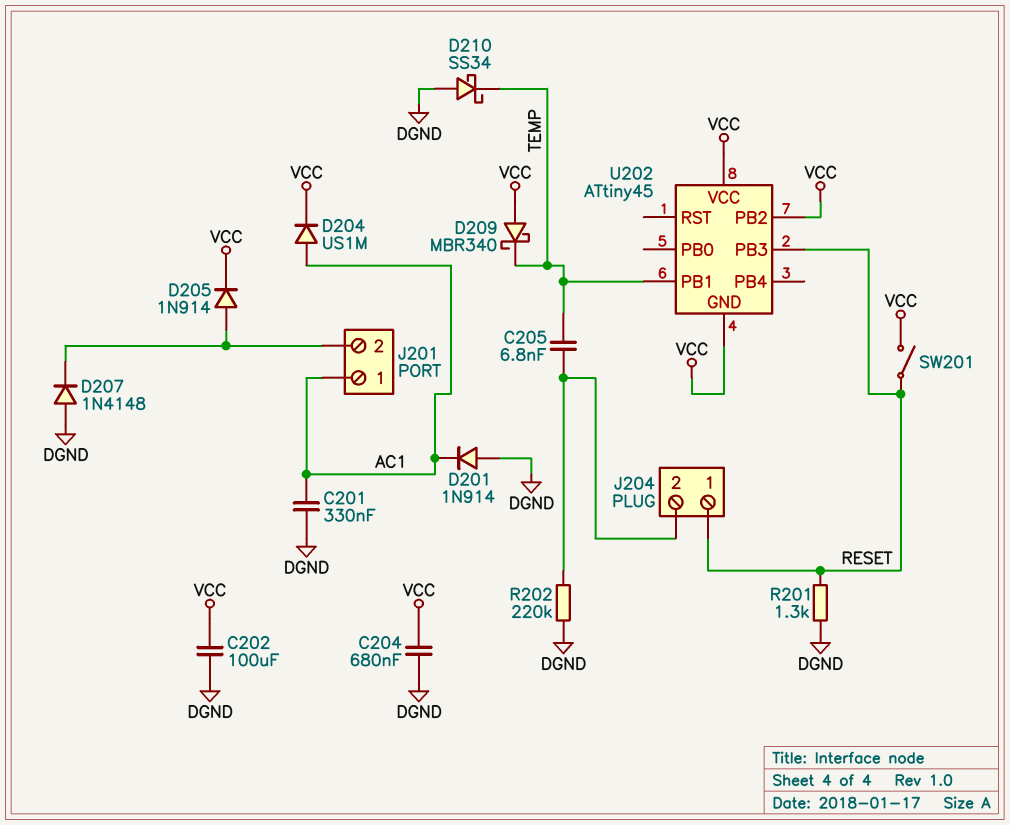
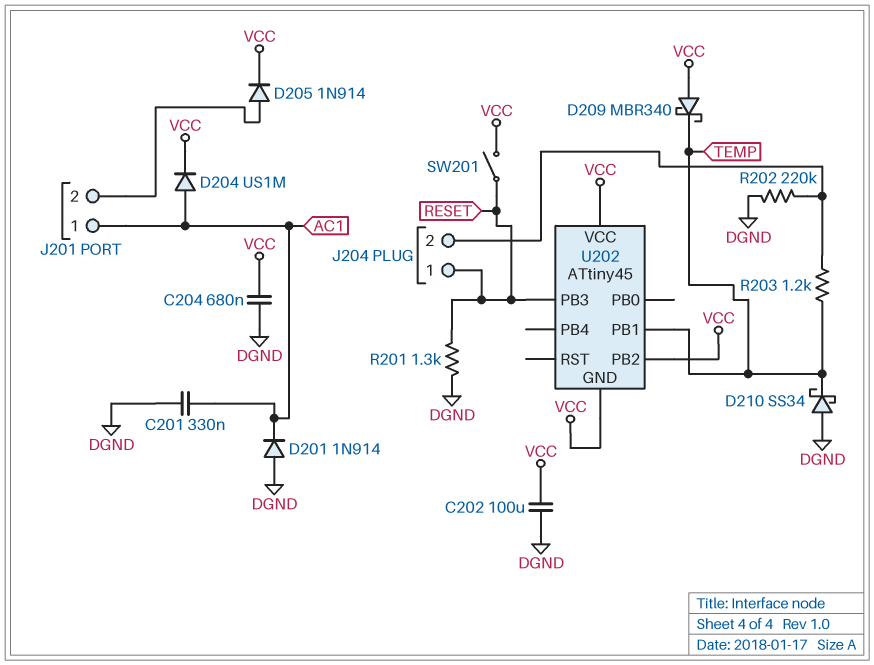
C205: 6.8nF (J204/2, TEMP) -> none
D207: diode 1N4148 (A DGND, K J201/2) -> none
R203: none -> 1.2k (J204/2, TEMP)

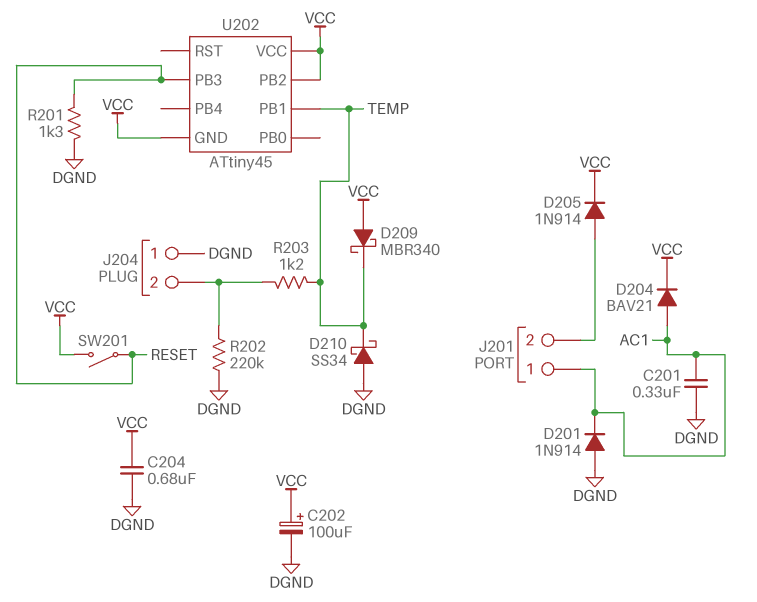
C202: 100uF (DGND, VCC) -> 100uF (plus VCC, minus DGND)
D204: diode US1M (A AC1, K VCC) -> diode BAV21 (A AC1, K VCC)
J204 pin 1: RESET -> DGND

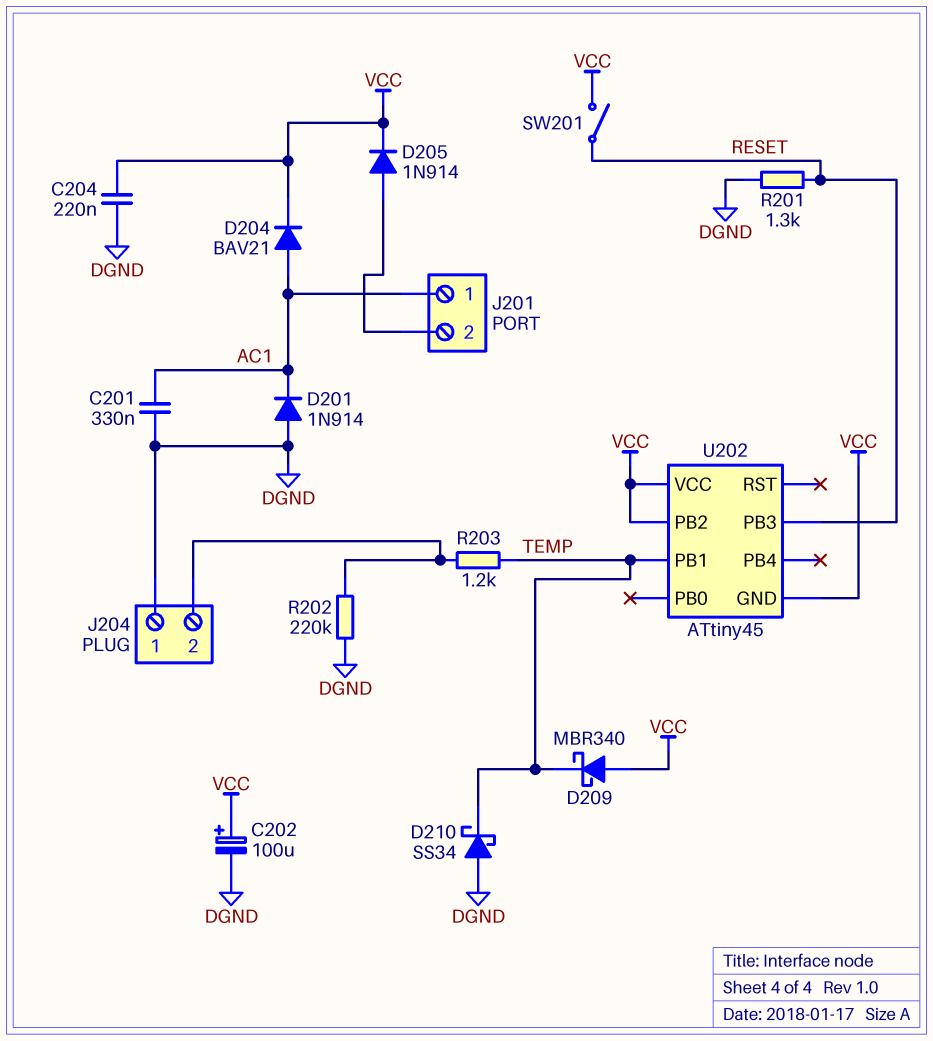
C204: 680nF (DGND, VCC) -> 220nF (DGND, VCC)

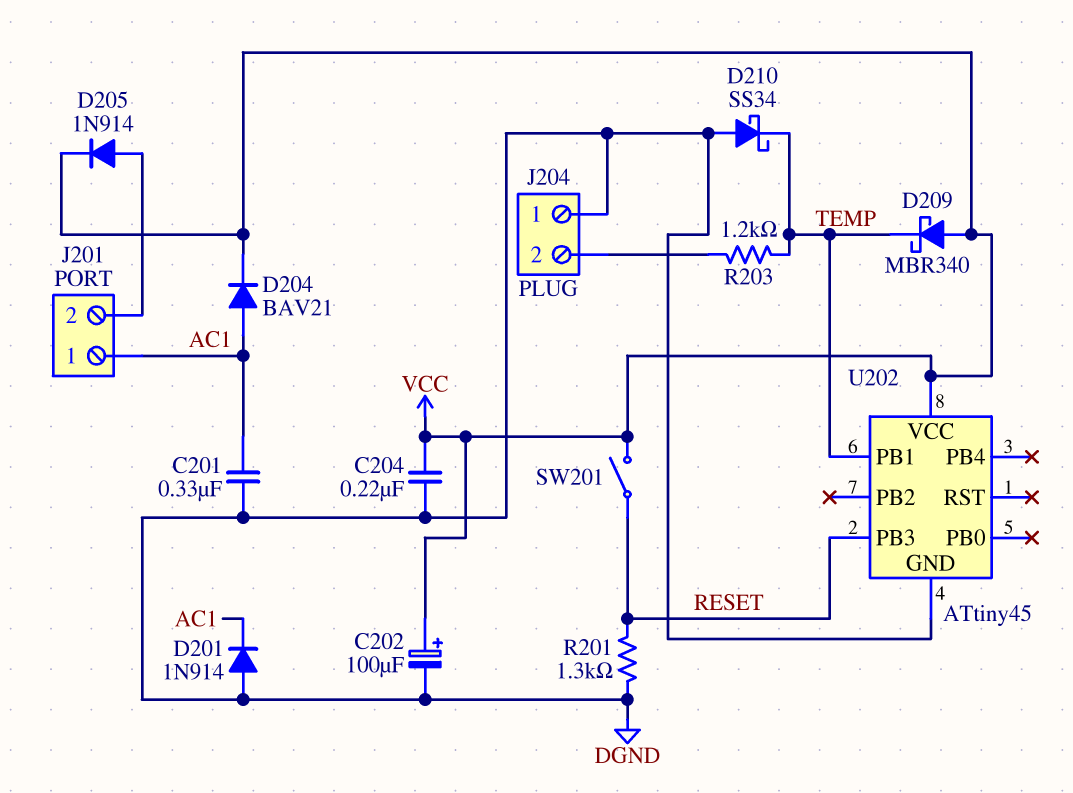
R202: 220k (DGND, J204/2) -> none
U202 pin GND: VCC -> DGND
U202 pin PB2: VCC -> none

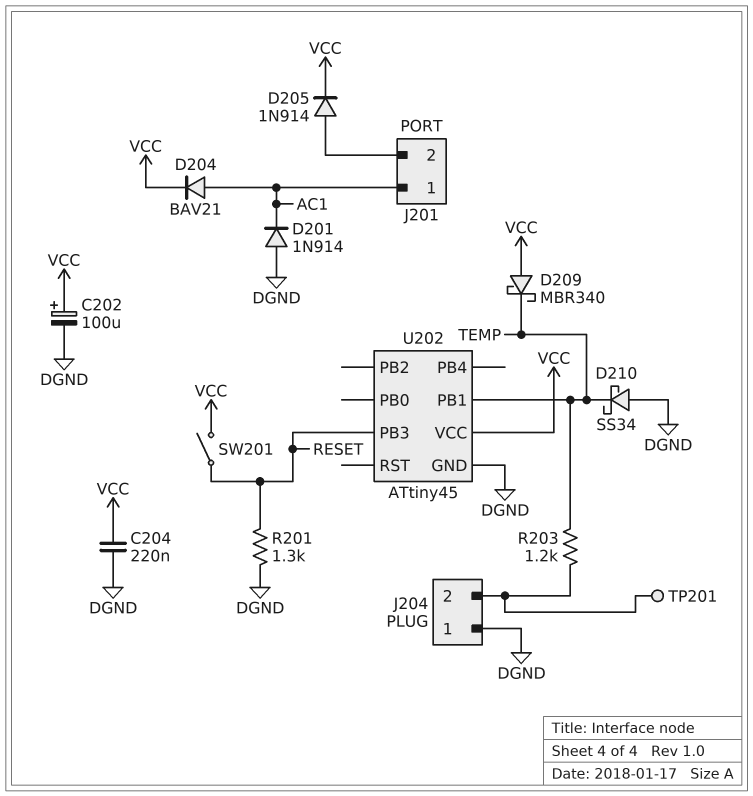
C201: 330nF (AC1, DGND) -> none
TP201: none -> test point (J204/2)

